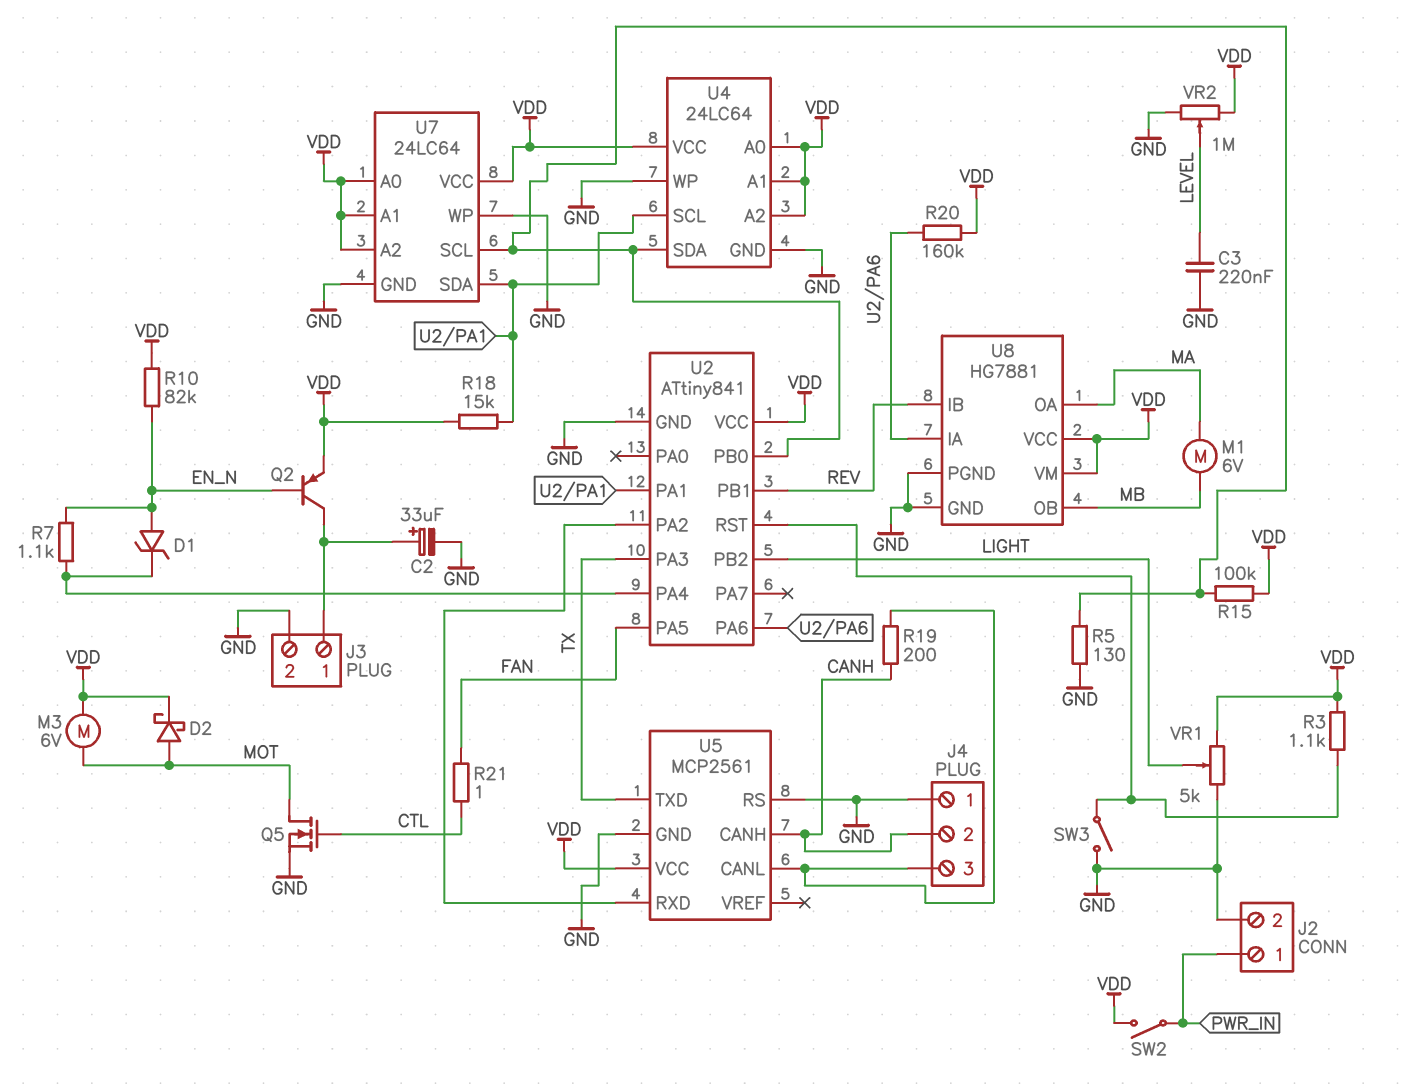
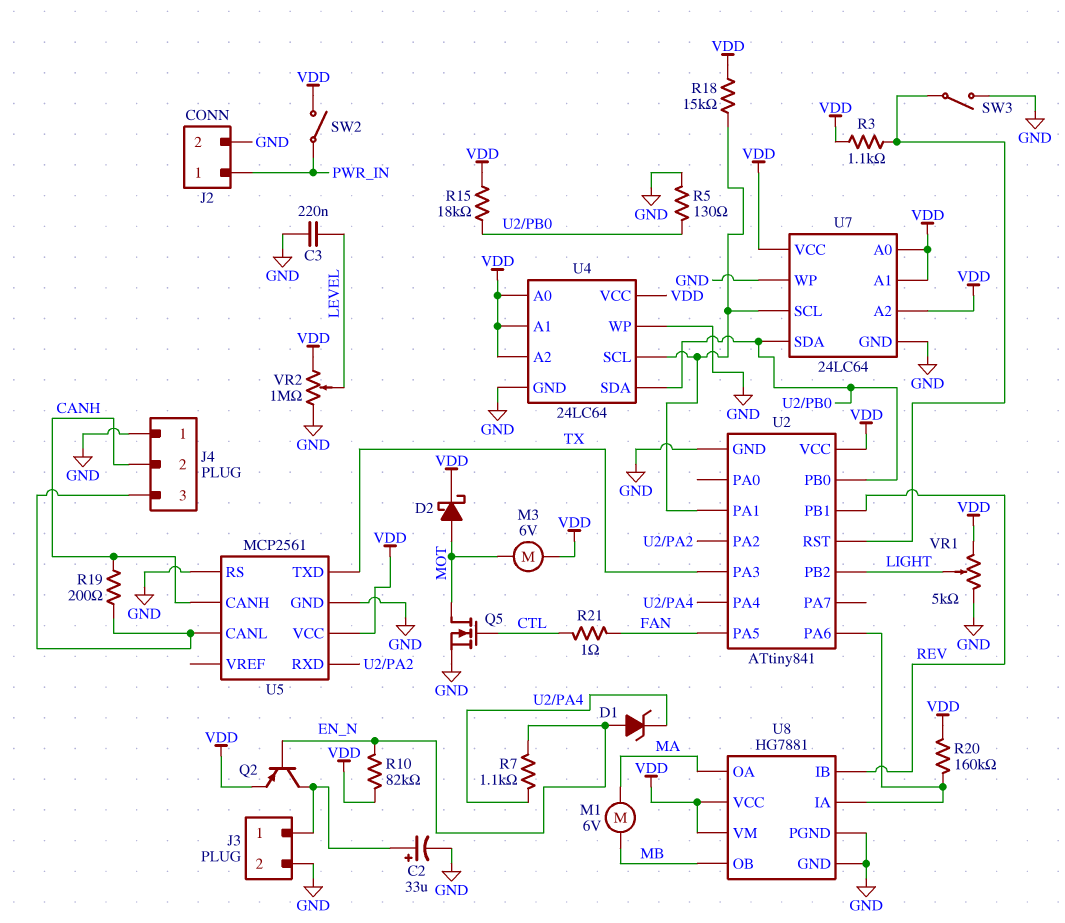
R15: 100k (U2/PB0, VDD) -> 18k (U2/PB0, VDD)
U7 pin SCL: U2/PB0 -> U2/PA1
U7 pin SDA: U2/PA1 -> U2/PB0

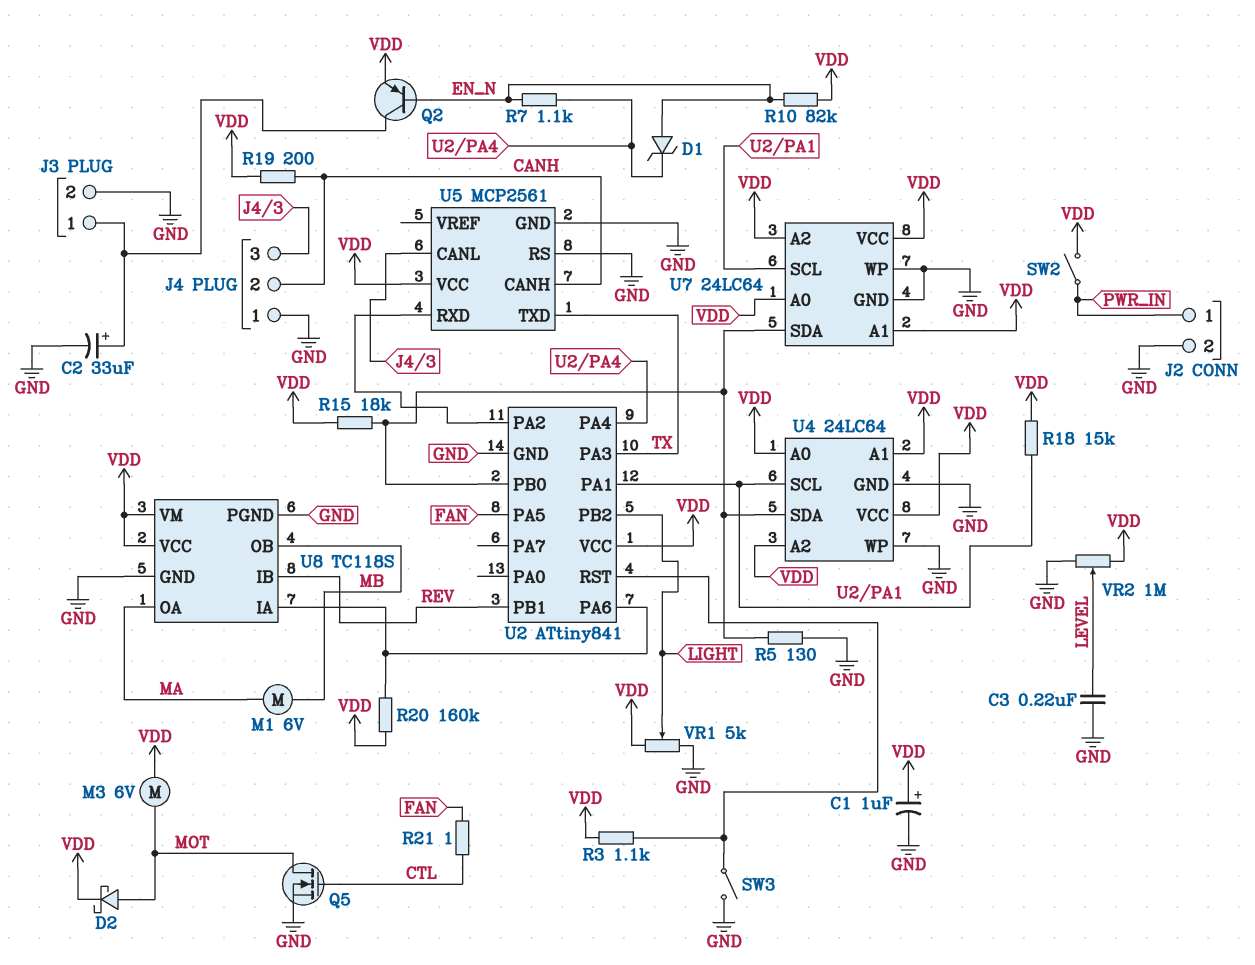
C1: none -> 1uF (plus VDD, minus GND)
R19: 200 (CANH, J4/3) -> 200 (CANH, VDD)
U8: HG7881 -> TC118S

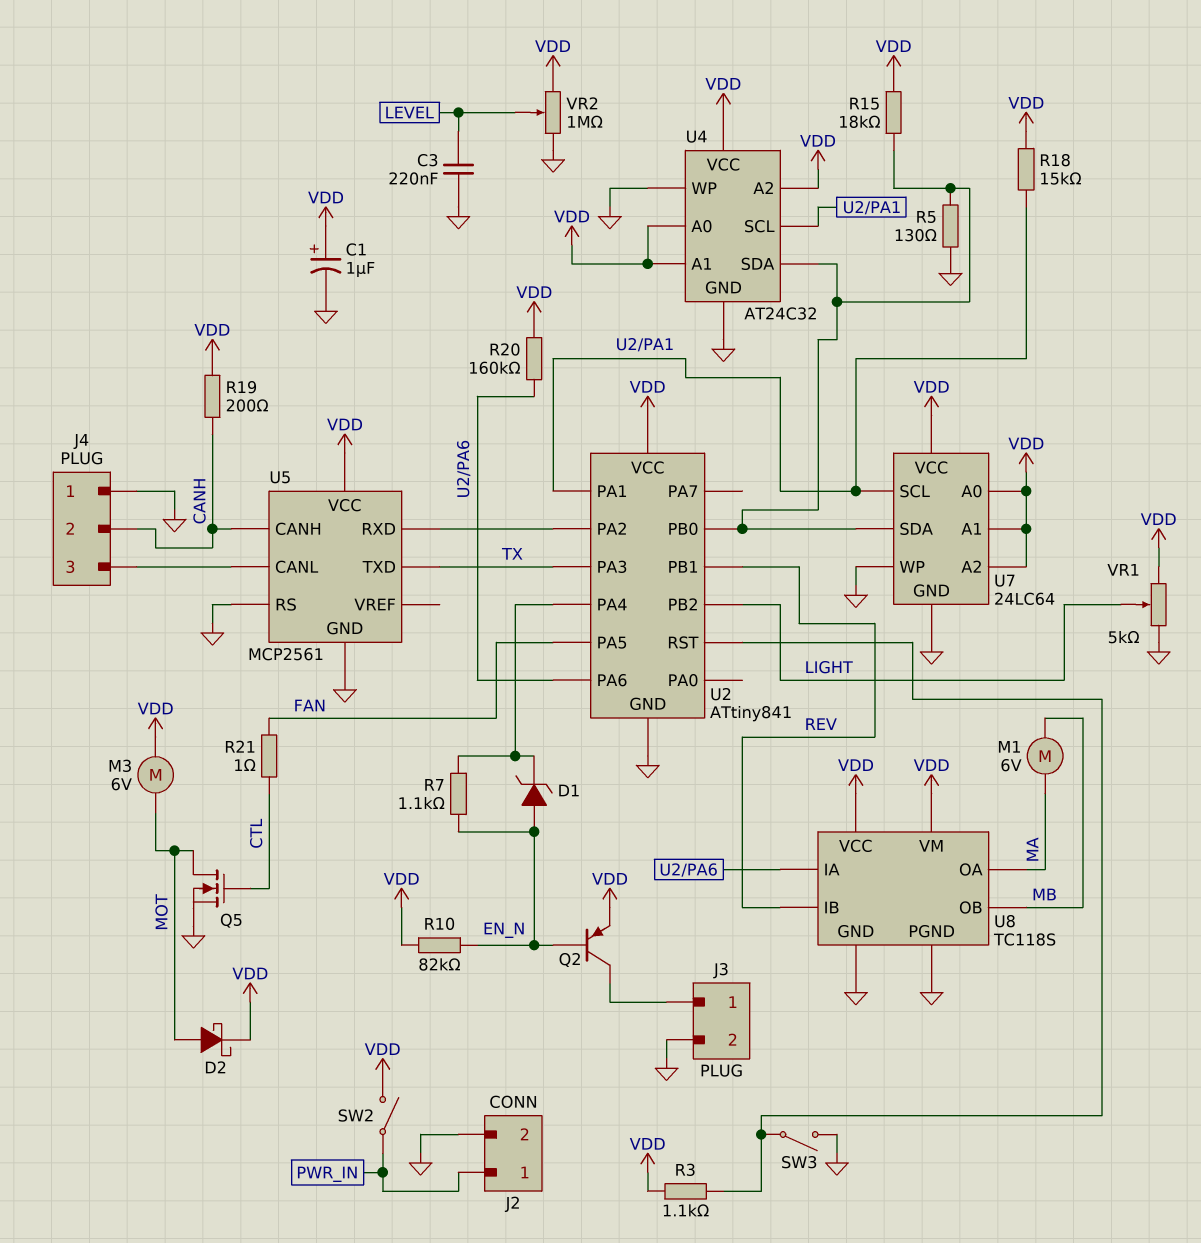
C2: 33uF (plus J3/1, minus GND) -> none
U4: 24LC64 -> AT24C32

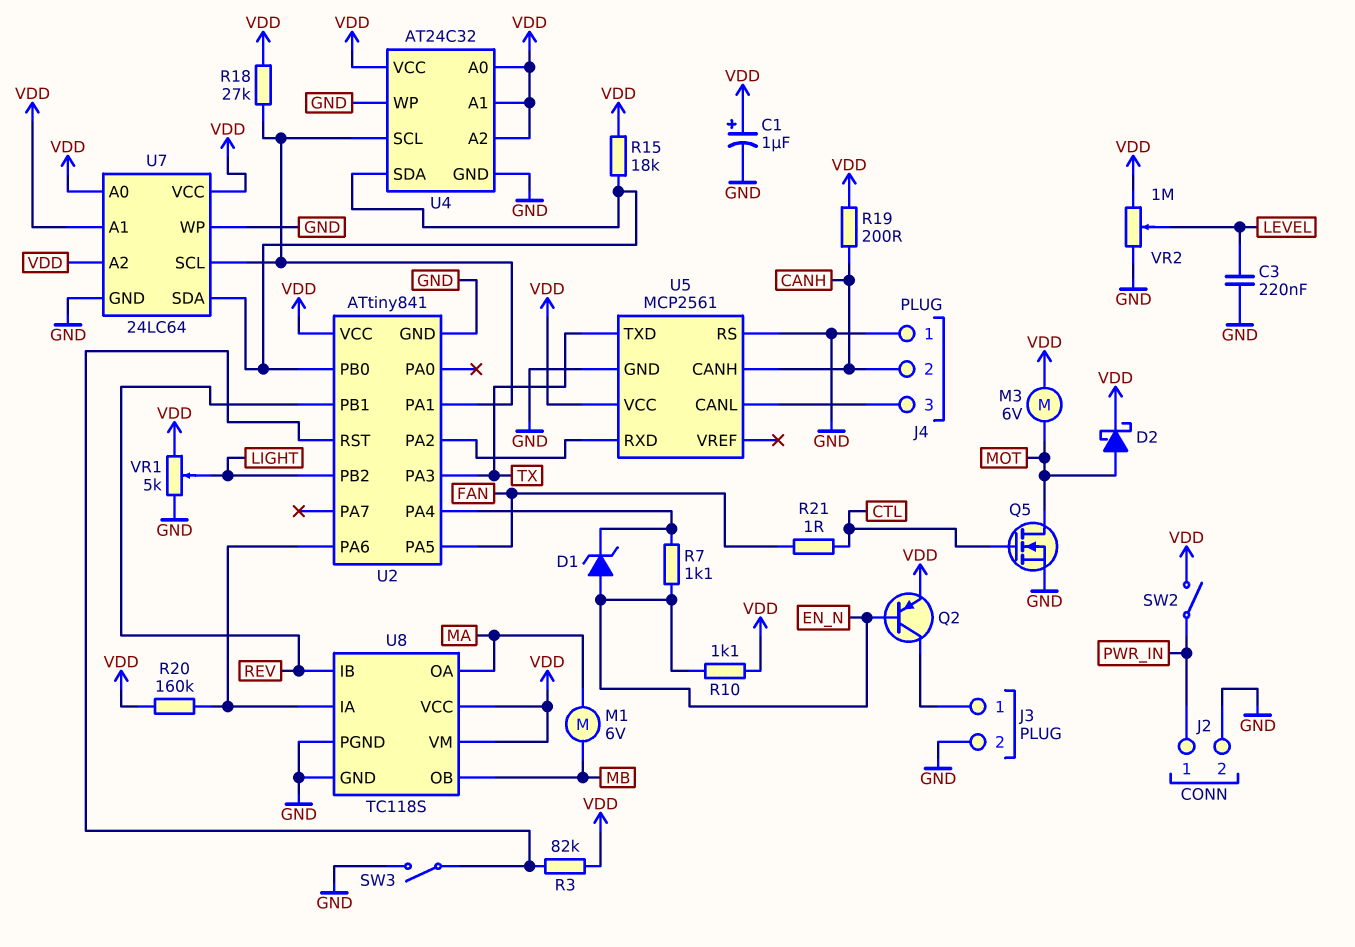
R3: 1.1k (U2/RST, VDD) -> 82k (U2/RST, VDD)
R5: 130 (GND, U2/PB0) -> none
R10: 82k (EN_N, VDD) -> 1.1k (EN_N, VDD)
R18: 15k (U2/PA1, VDD) -> 27k (U2/PA1, VDD)

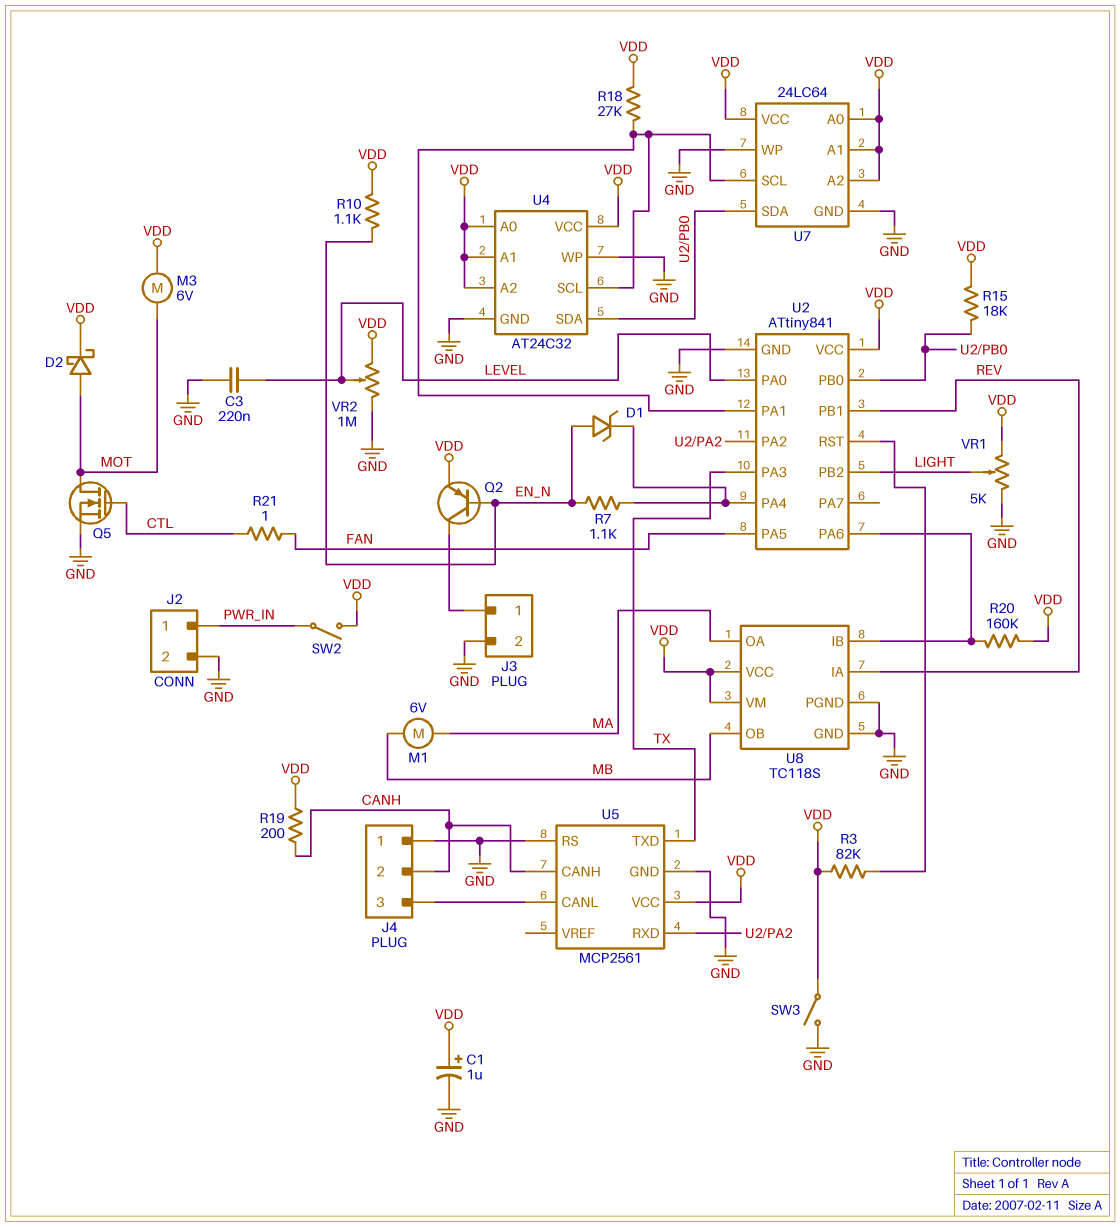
SW3: switch (GND, U2/RST) -> switch (GND, VDD)
U2 pin PA0: none -> LEVEL
U8 pin IA: U2/PA6 -> REV
U8 pin IB: REV -> U2/PA6

